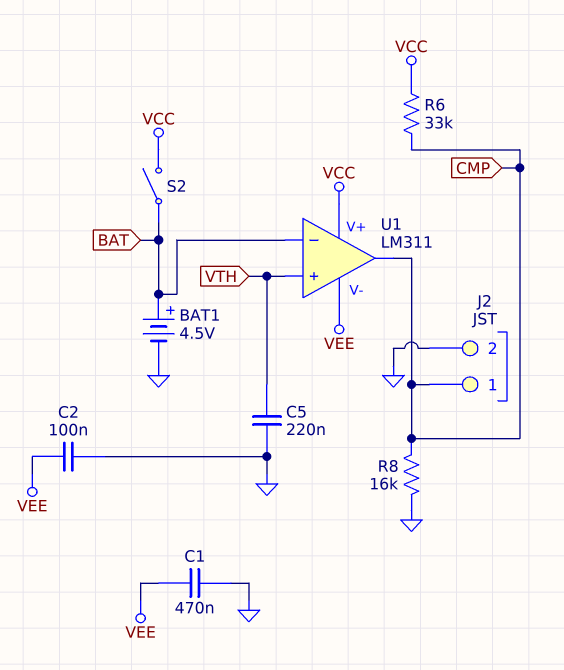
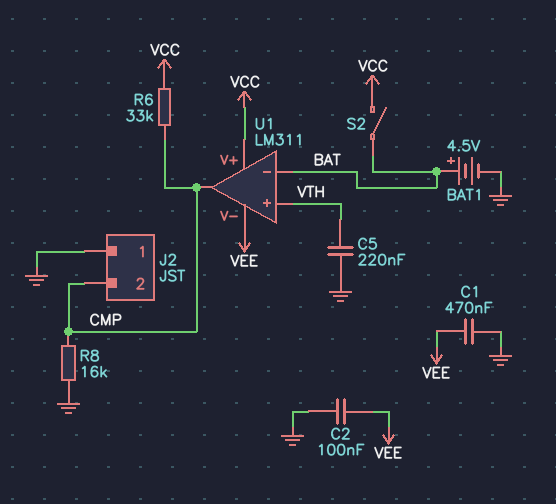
J2 pin 1: CMP -> GND
J2 pin 2: GND -> CMP

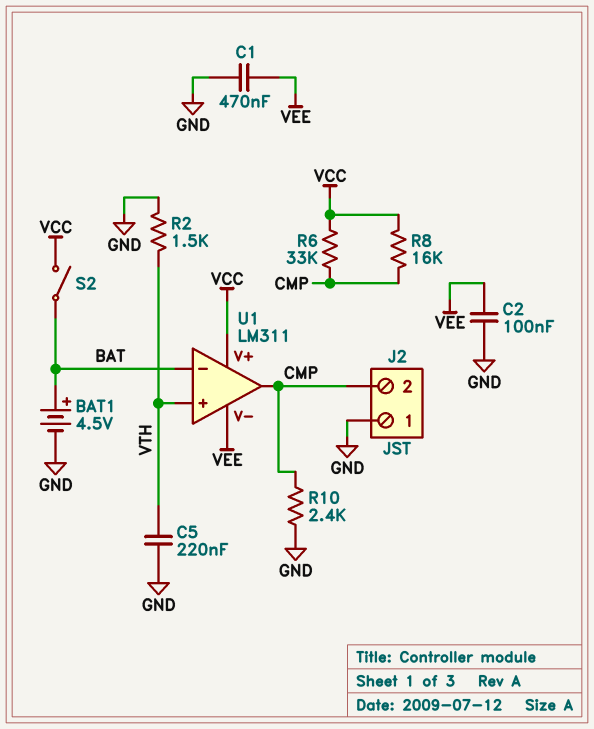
R2: none -> 1.5k (GND, VTH)
R8: 16k (CMP, GND) -> 16k (CMP, VCC)
R10: none -> 2.4k (CMP, GND)

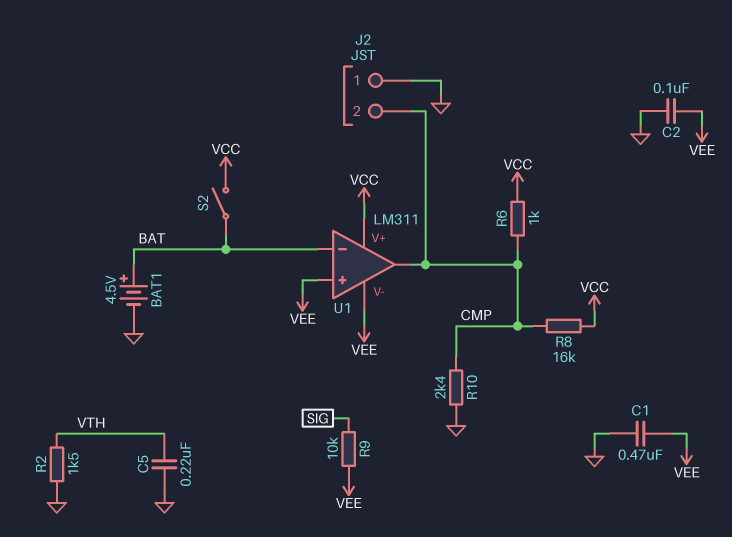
R6: 33k (CMP, VCC) -> 1k (CMP, VCC)
R9: none -> 10k (SIG, VEE)
U1 pin in+: VTH -> VEE

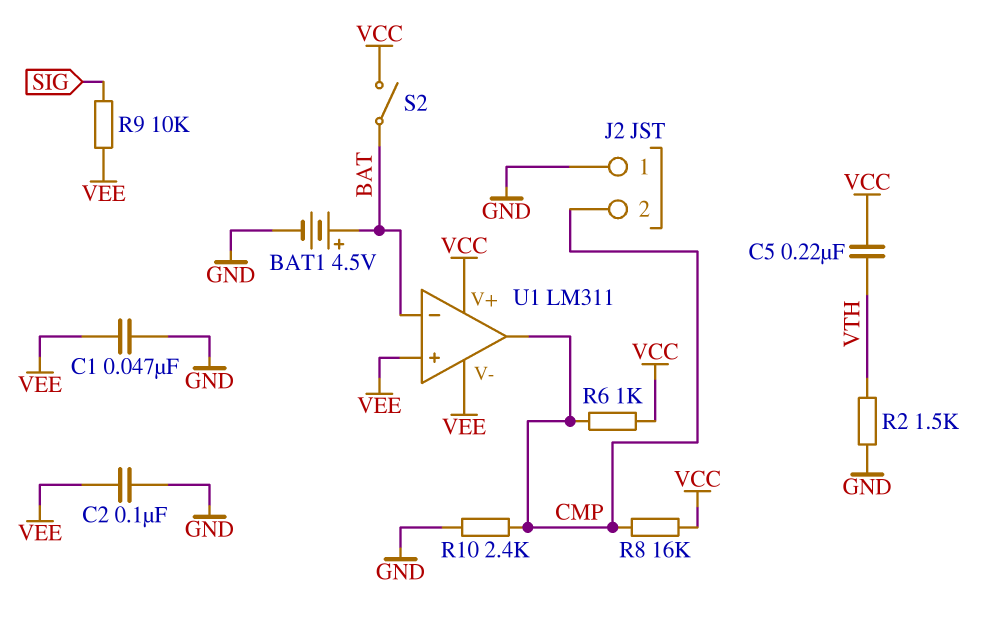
C1: 470nF (GND, VEE) -> 47nF (GND, VEE)
C5: 220nF (GND, VTH) -> 220nF (VCC, VTH)

